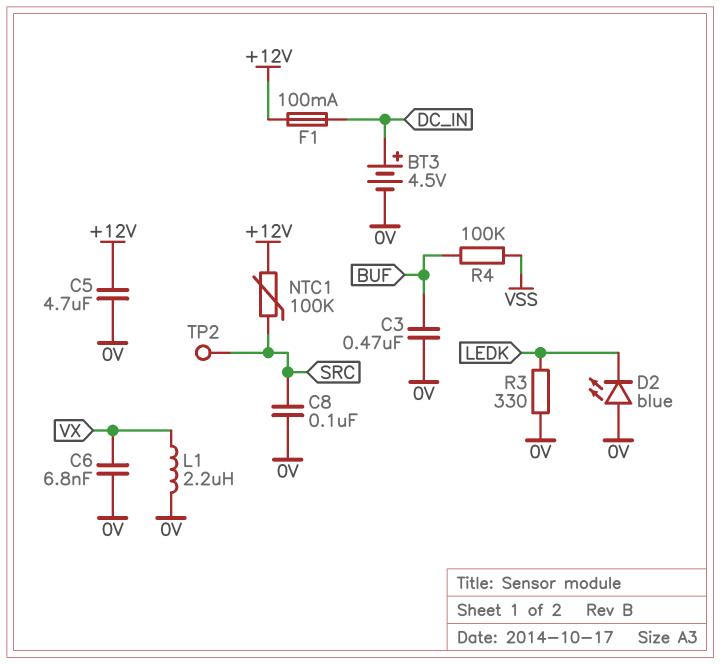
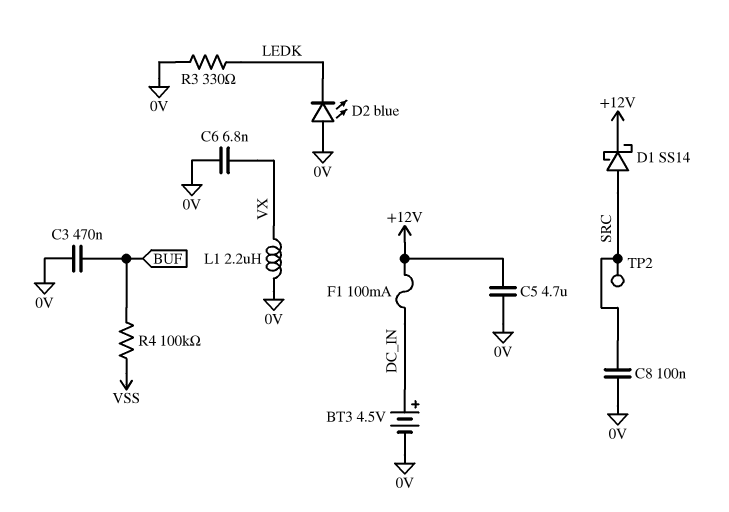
D1: none -> schottky SS14 (A SRC, K +12V)
NTC1: 100k (+12V, SRC) -> none

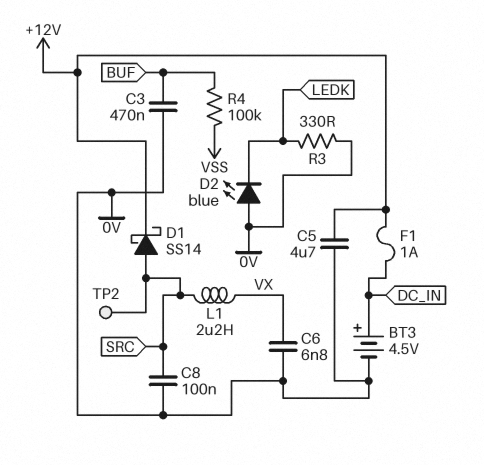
F1: 100mA (+12V, DC_IN) -> 1A (+12V, DC_IN)
L1: 2.2uH (0V, VX) -> 2.2uH (SRC, VX)

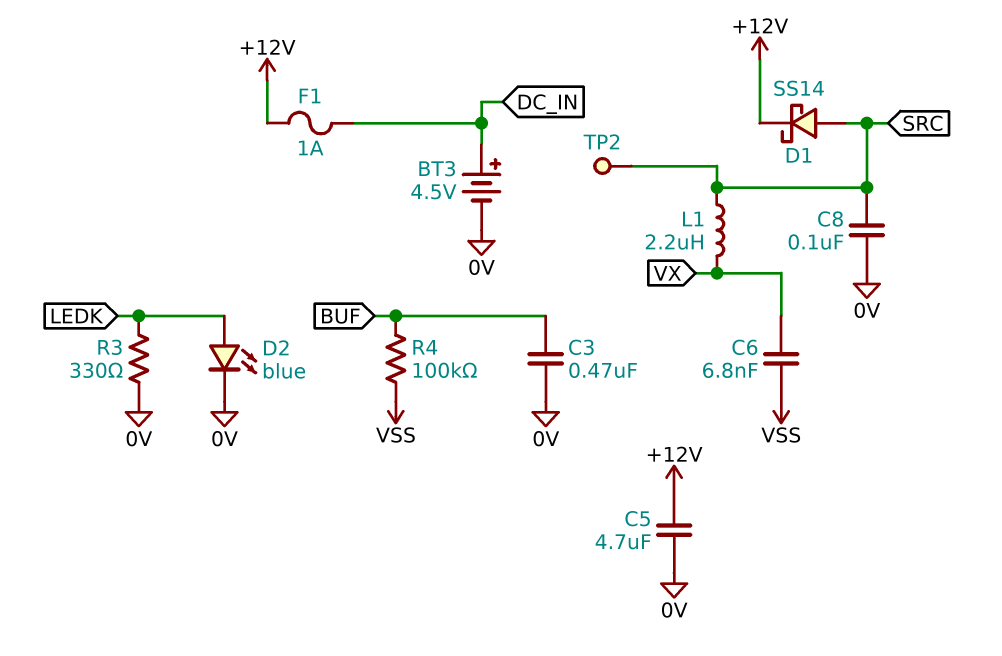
C6: 6.8nF (0V, VX) -> 6.8nF (VSS, VX)
D2: LED blue (A 0V, K LEDK) -> LED blue (A LEDK, K 0V)

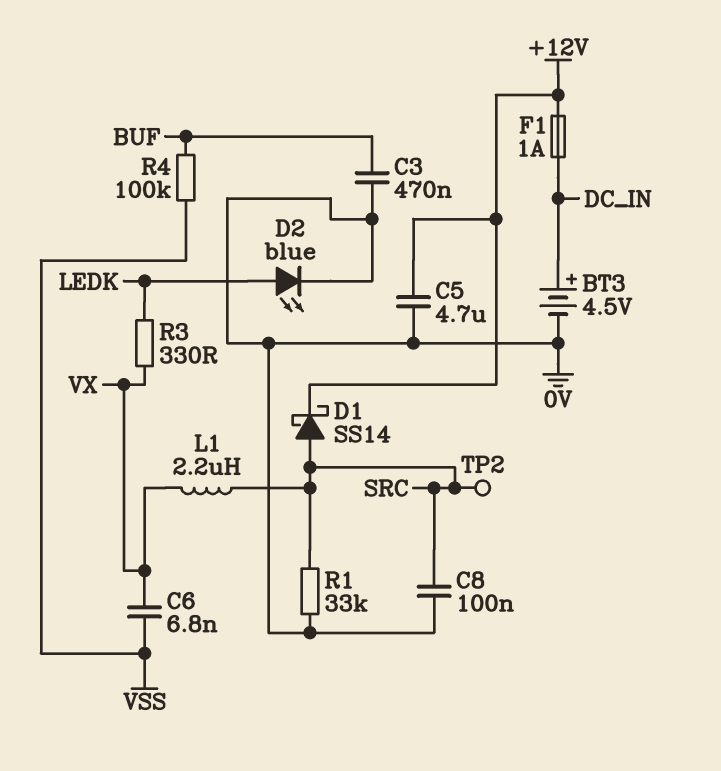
R1: none -> 33k (0V, SRC)
R3: 330 (0V, LEDK) -> 330 (LEDK, VX)

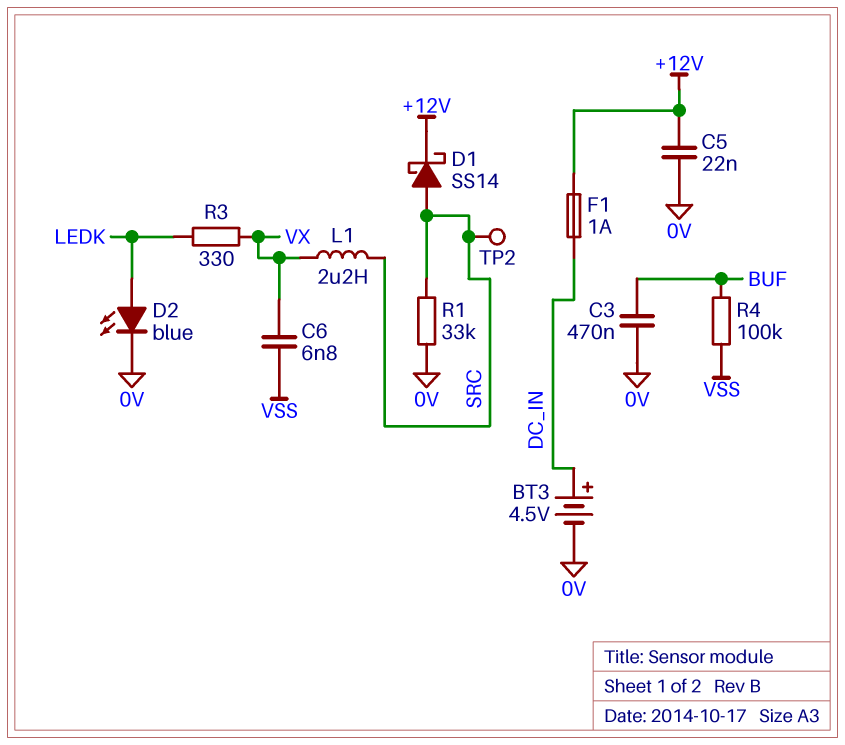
C5: 4.7uF (+12V, 0V) -> 22nF (+12V, 0V)
C8: 100nF (0V, SRC) -> none

